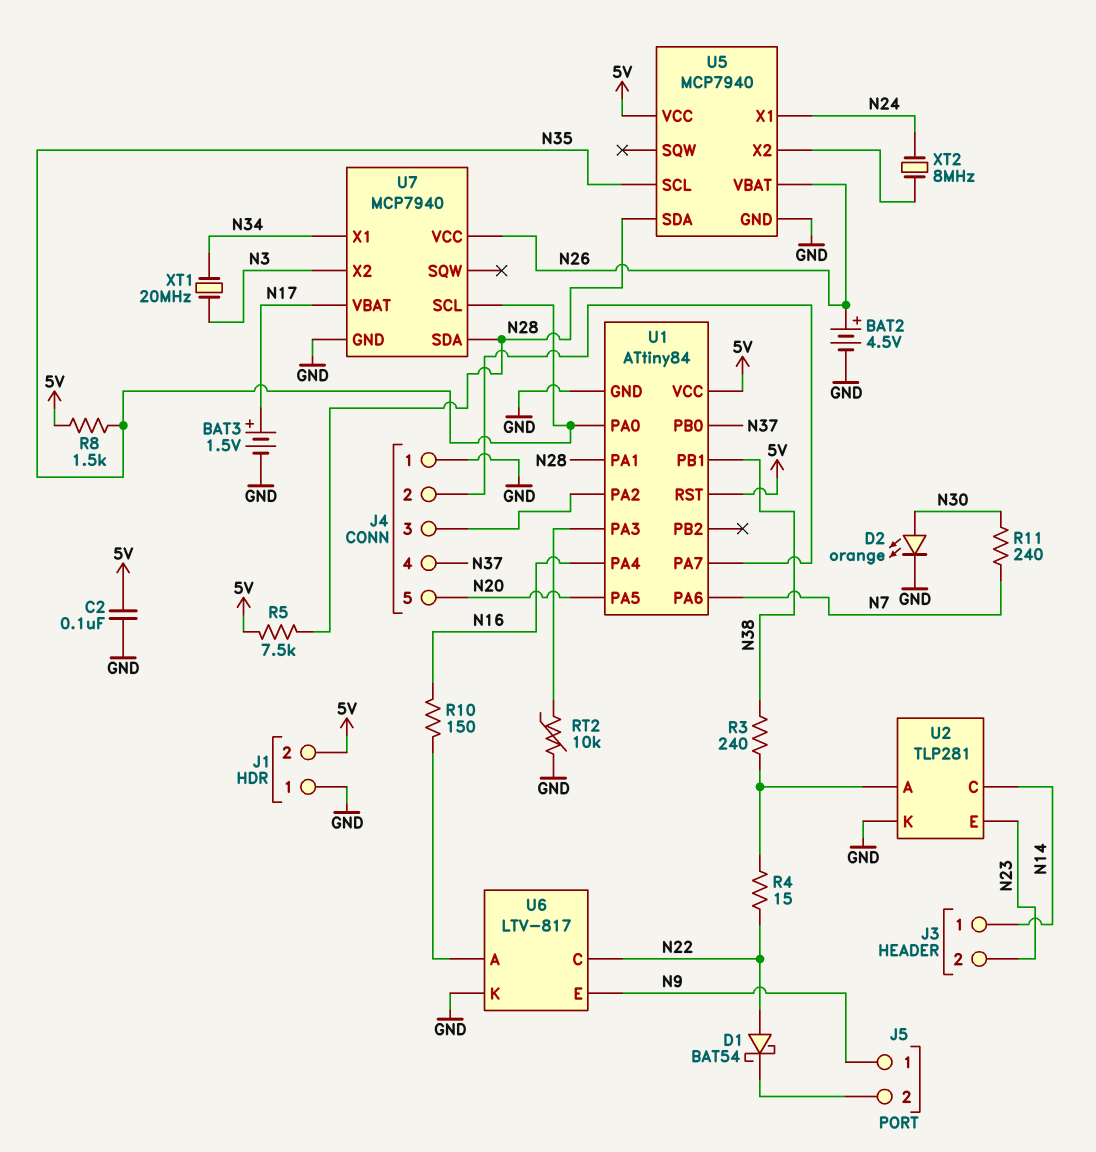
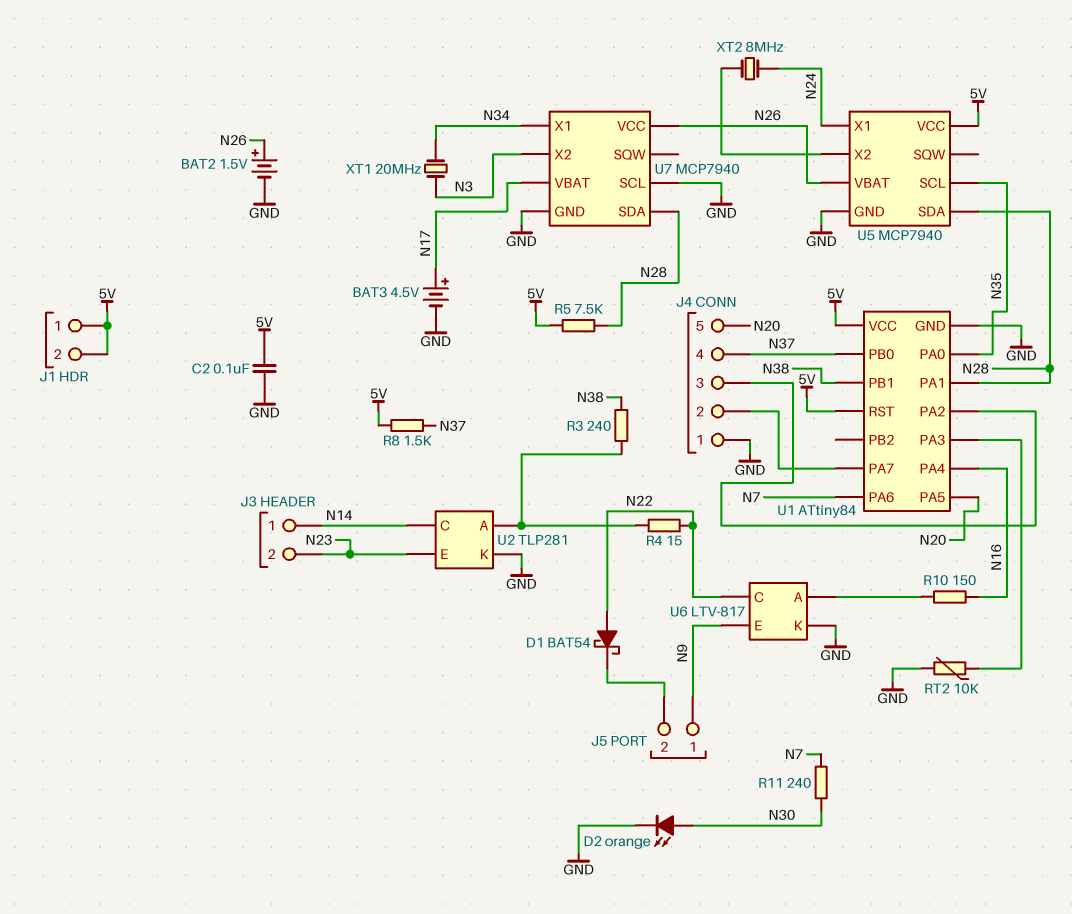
BAT2: 4.5V (plus N26, minus GND) -> 1.5V (plus N26, minus GND)
BAT3: 1.5V (plus N17, minus GND) -> 4.5V (plus N17, minus GND)
J1 pin 1: GND -> 5V
R8: 1.5k (5V, N35) -> 1.5k (5V, N37)
U7 pin SCL: N35 -> GND

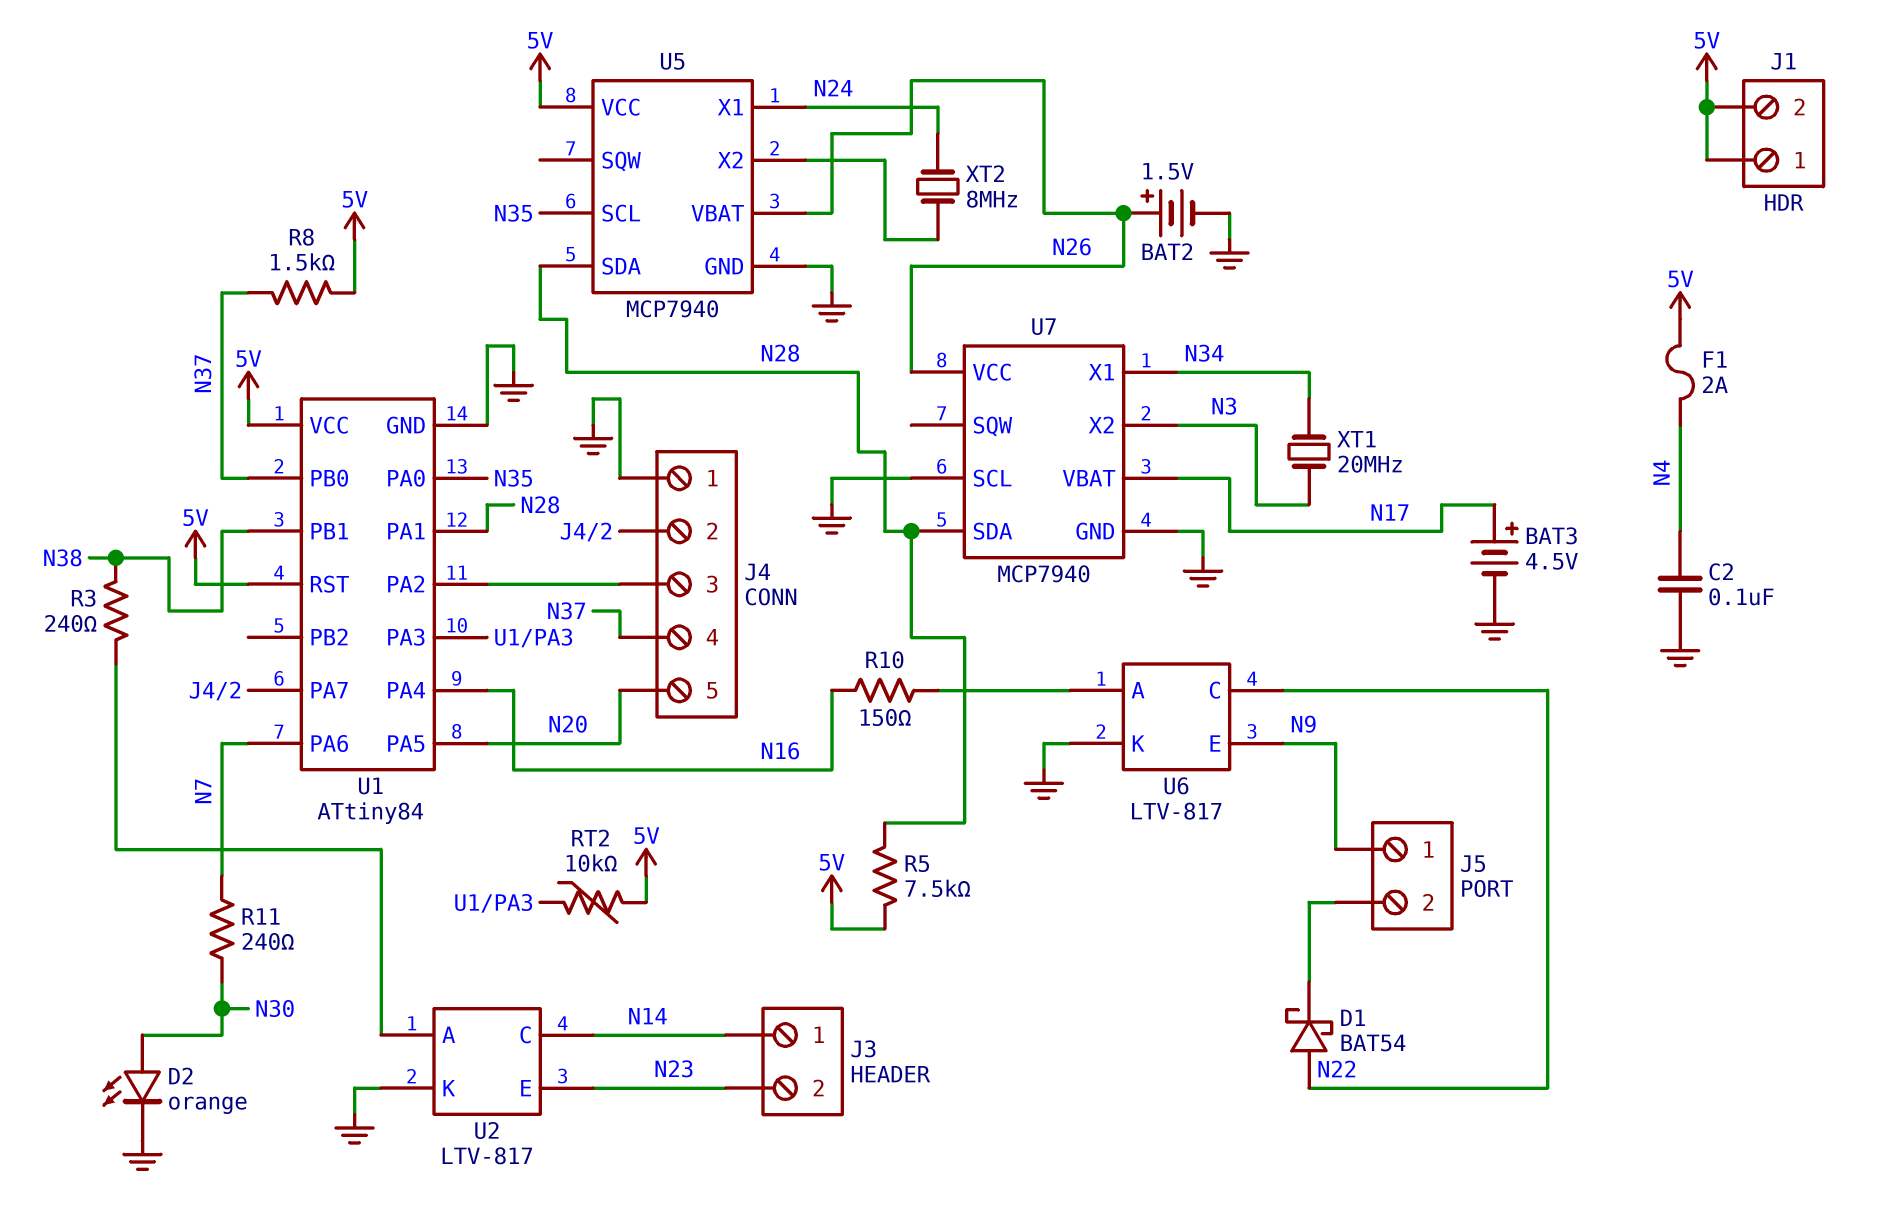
C2: 100nF (5V, GND) -> 100nF (GND, N4)
F1: none -> 2A (5V, N4)
R4: 15 (N22, U2/A) -> none
RT2: 10k (GND, U1/PA3) -> 10k (5V, U1/PA3)
U2: TLP281 -> LTV-817

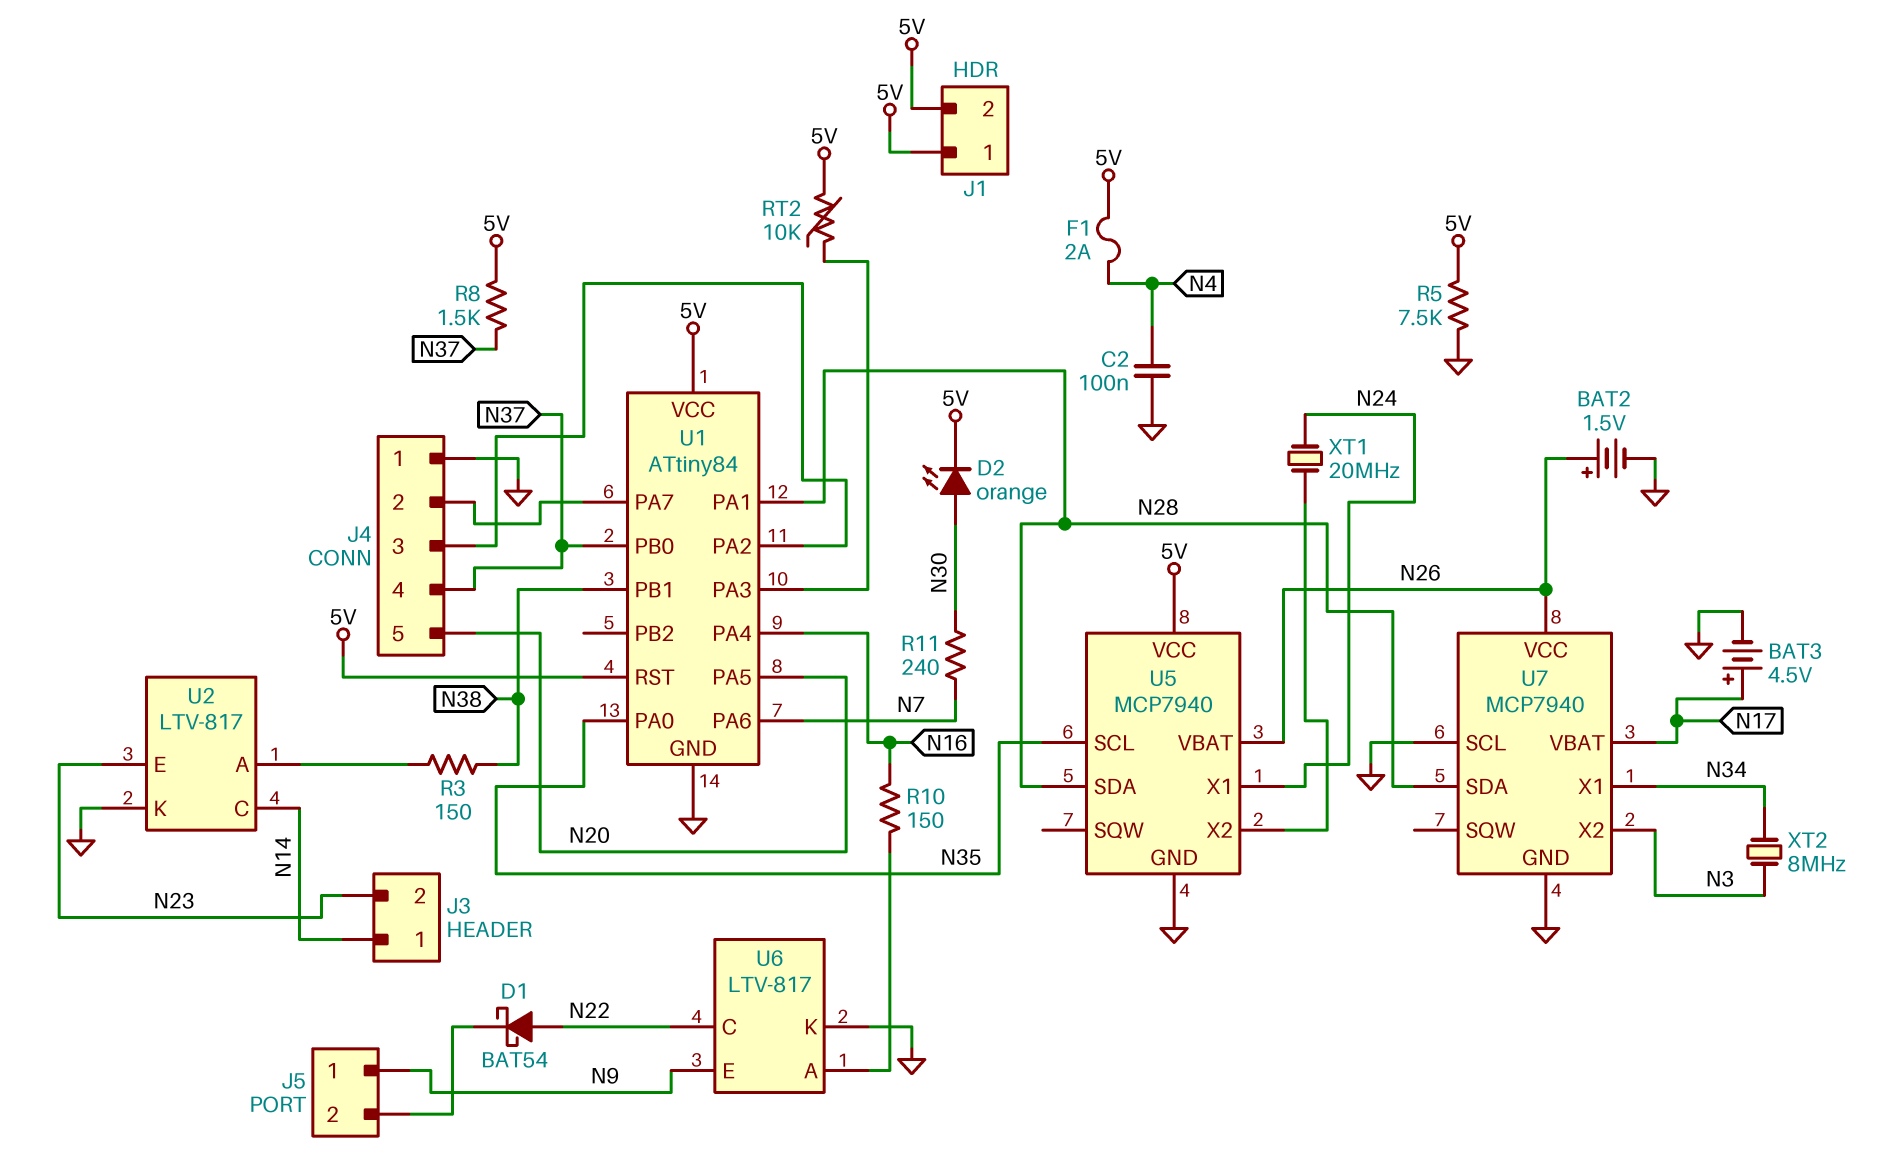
D2: LED orange (A N30, K GND) -> LED orange (A N30, K 5V)
R3: 240 (N38, U2/A) -> 150 (N38, U2/A)
R5: 7.5k (5V, N28) -> 7.5k (5V, GND)
XT1: 20MHz (N3, N34) -> 20MHz (N24, U5/X2)
XT2: 8MHz (N24, U5/X2) -> 8MHz (N3, N34)

